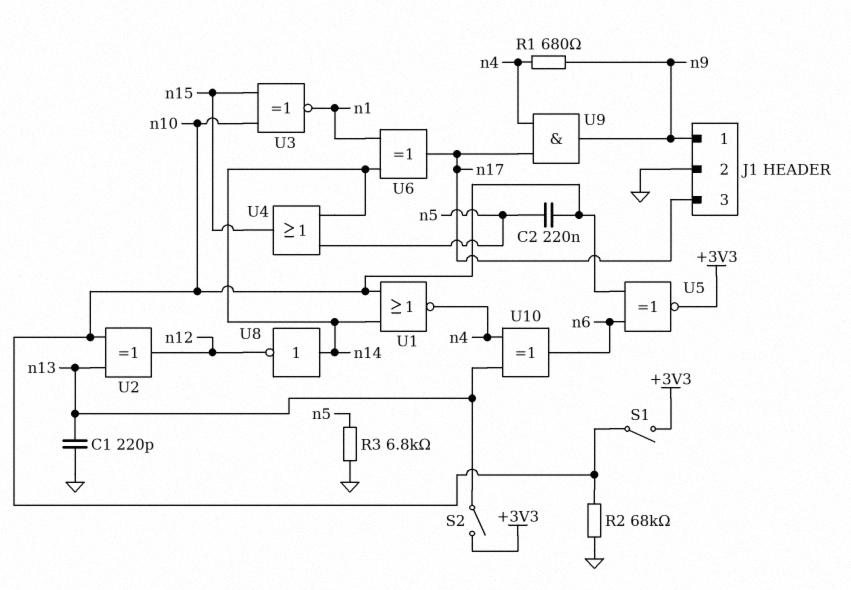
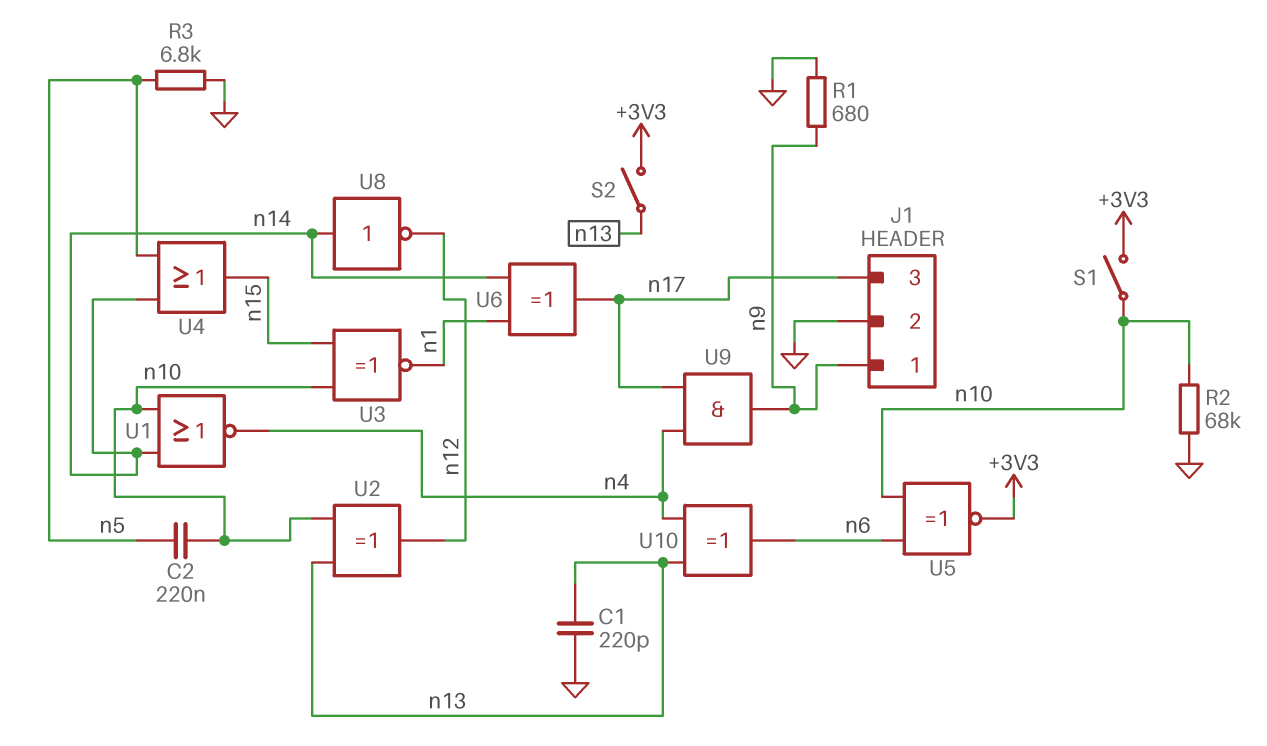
R1: 680 (n4, n9) -> 680 (GND, n9)

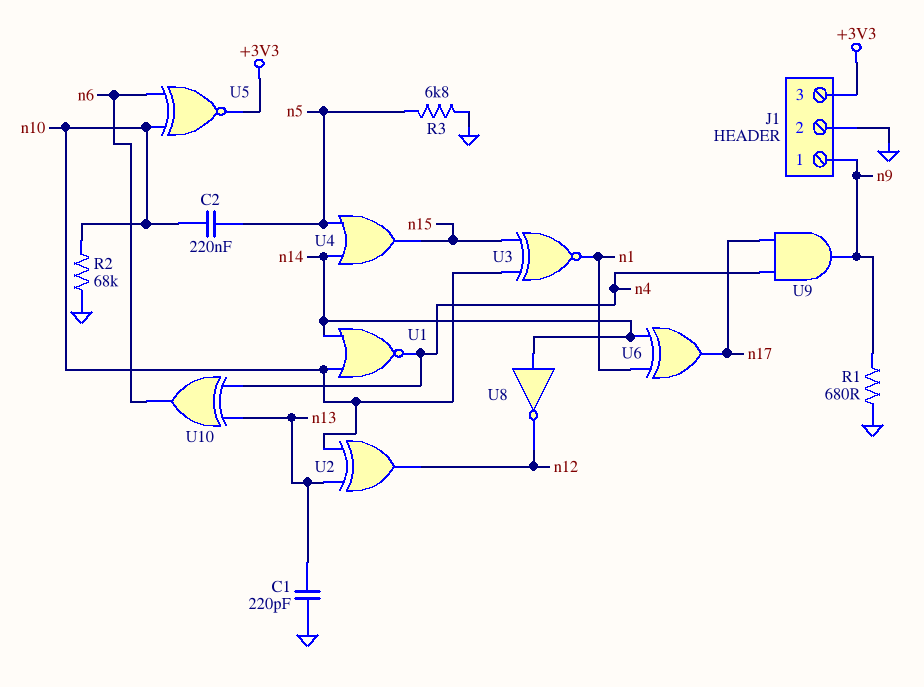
J1 pin 3: n17 -> +3V3
S1: switch (+3V3, n10) -> none
S2: switch (+3V3, n13) -> none

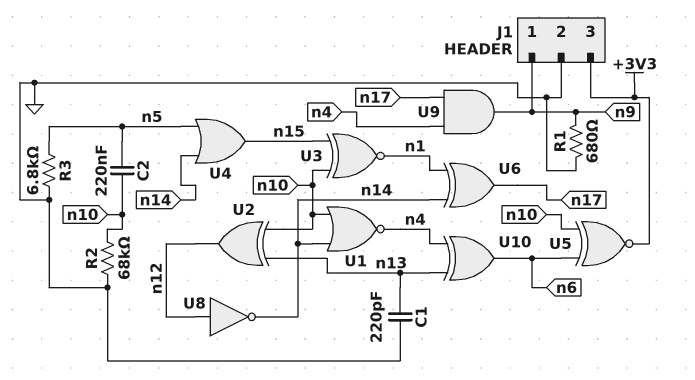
U8: NOT (in n14, out n12) -> NOT (in n12, out n14)

